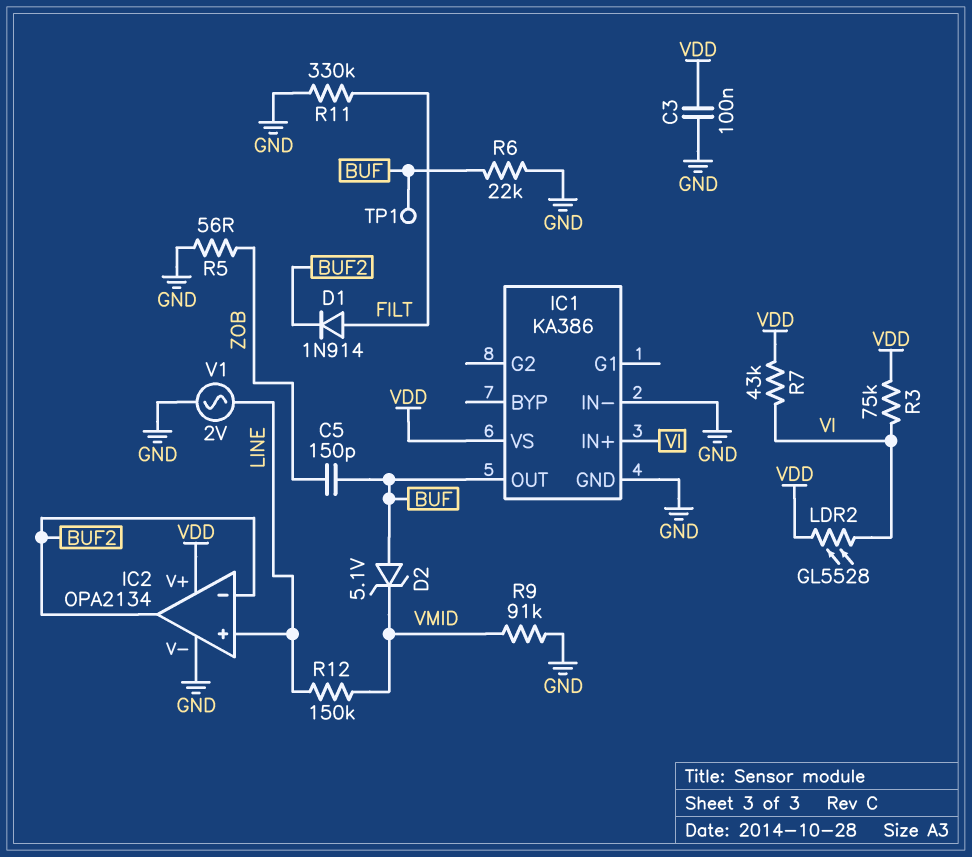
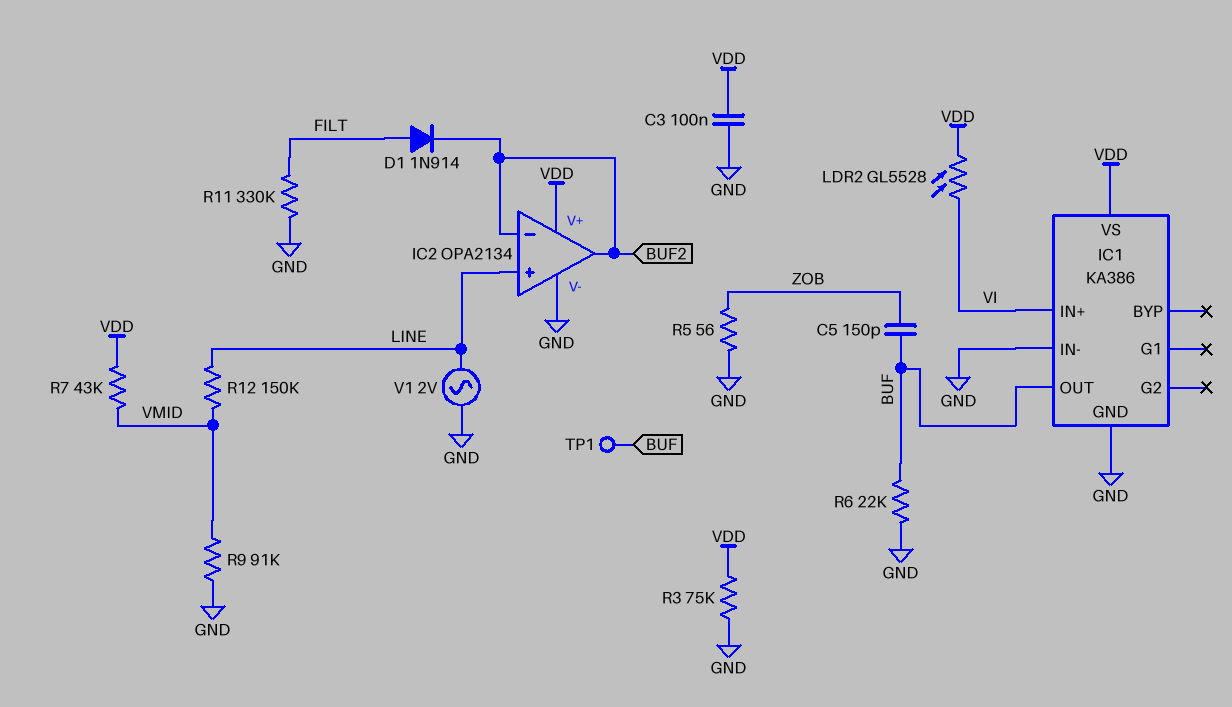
D2: zener 5.1V (A BUF, K VMID) -> none
R3: 75k (VDD, VI) -> 75k (GND, VDD)
R7: 43k (VDD, VI) -> 43k (VDD, VMID)

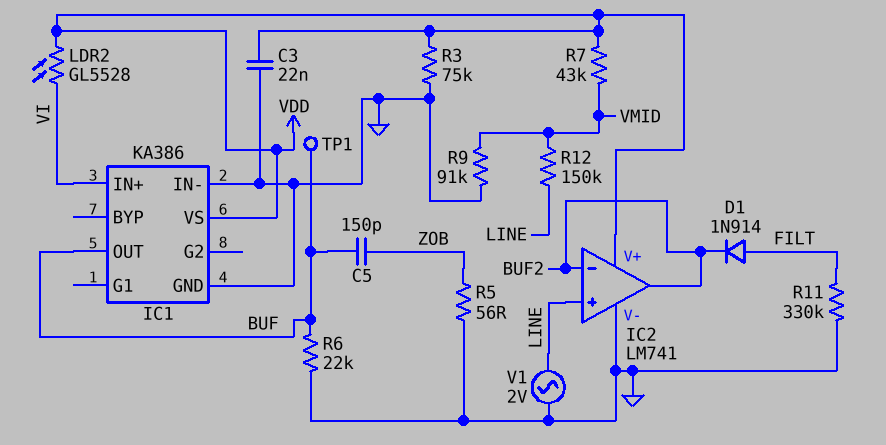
C3: 100nF (GND, VDD) -> 22nF (GND, VDD)
IC2: OPA2134 -> LM741

